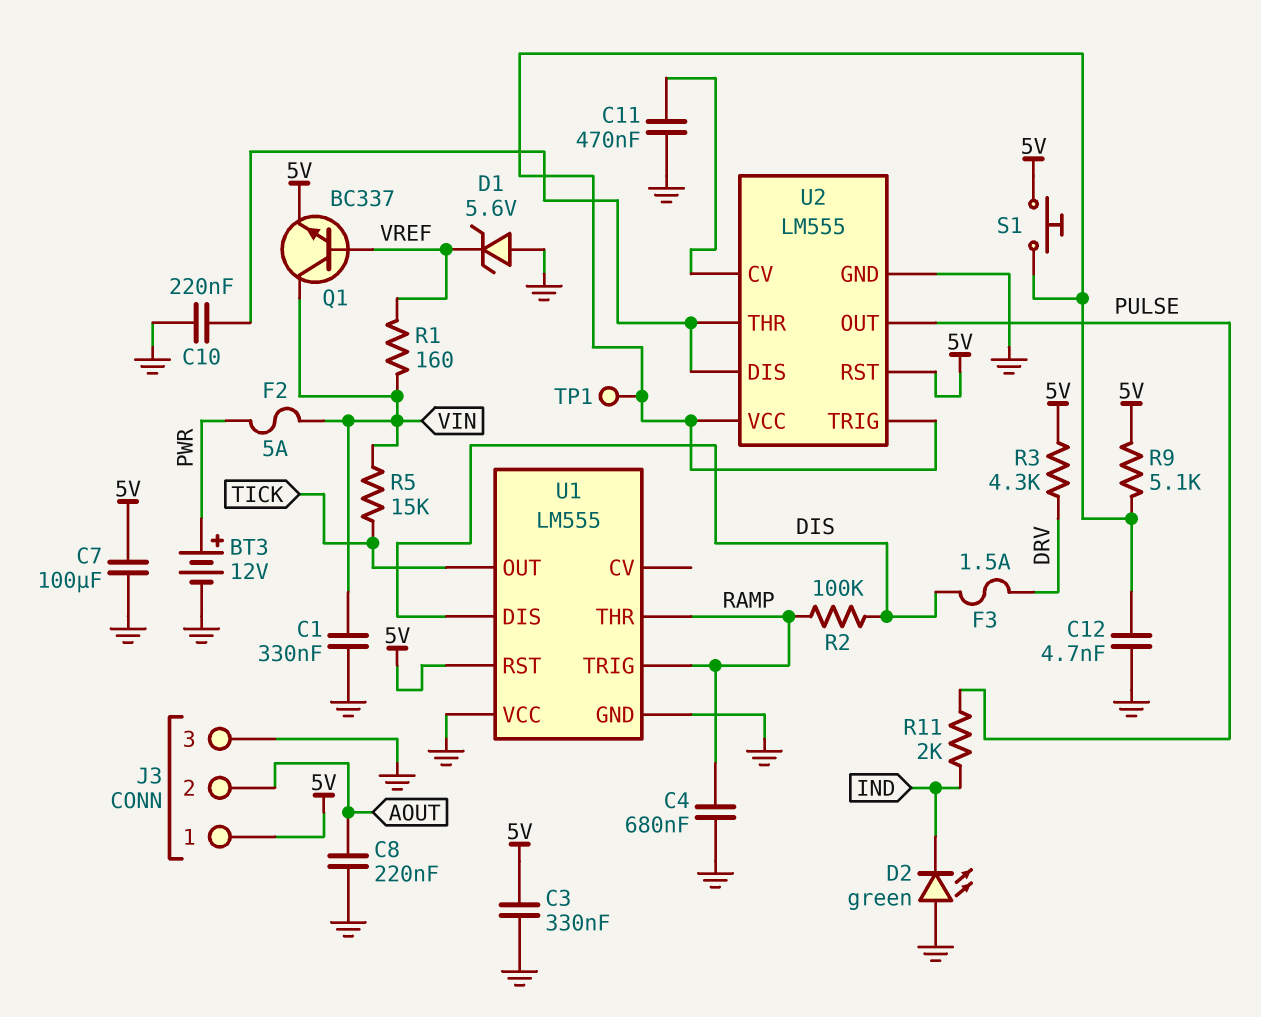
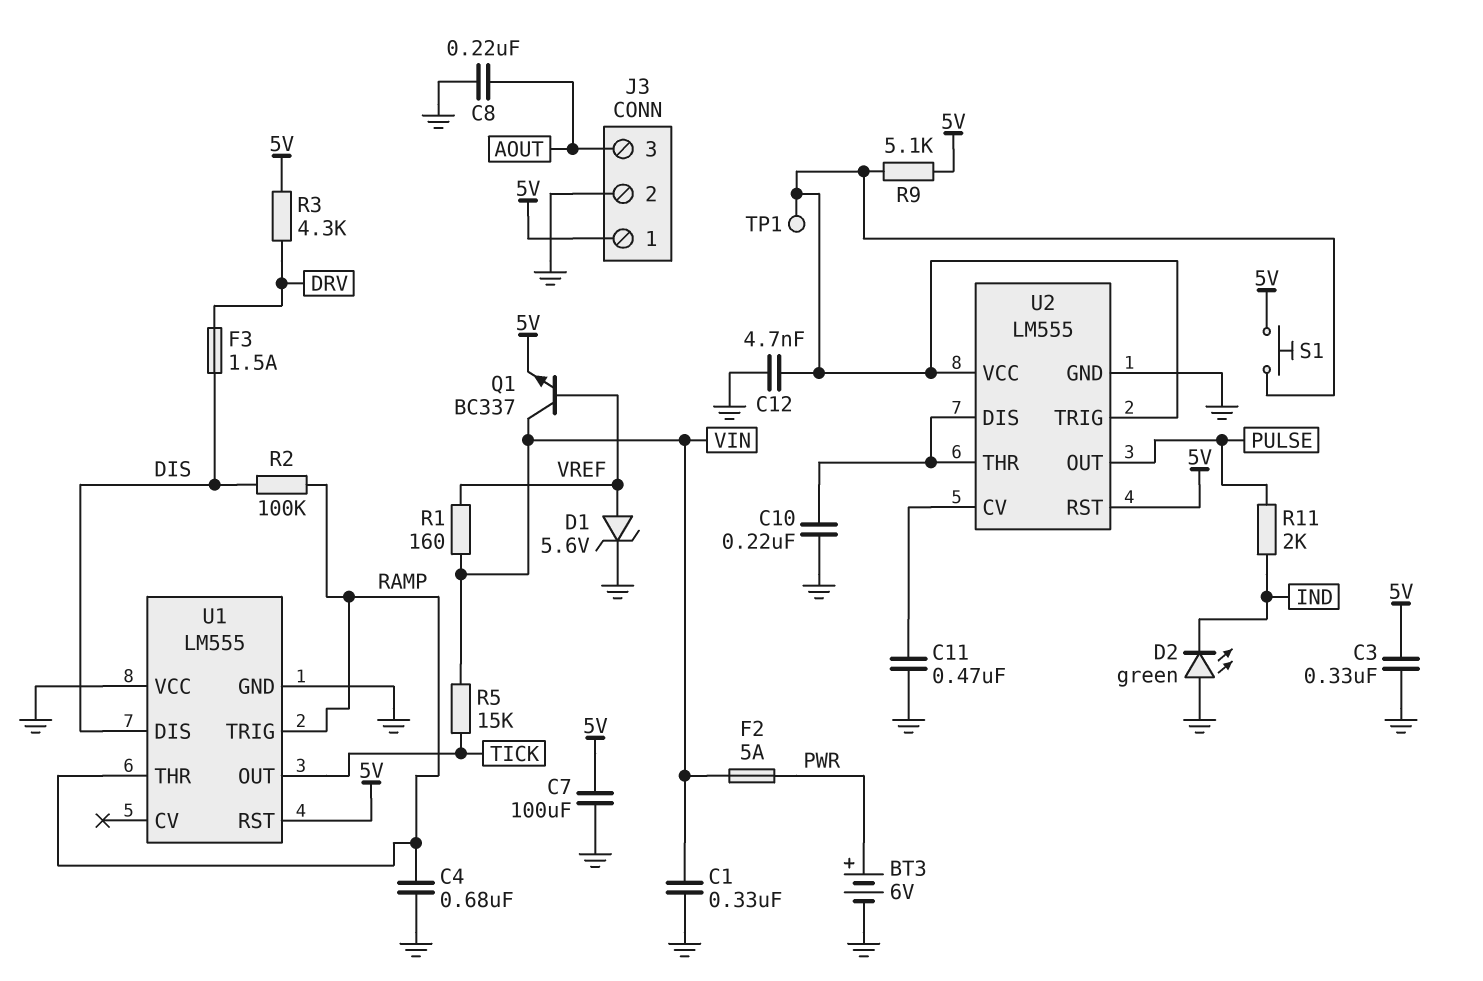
BT3: 12V (plus PWR, minus GND) -> 6V (plus PWR, minus GND)
D1: zener 5.6V (A GND, K VREF) -> zener 5.6V (A VREF, K GND)
J3 pin 2: AOUT -> GND
J3 pin 3: GND -> AOUT

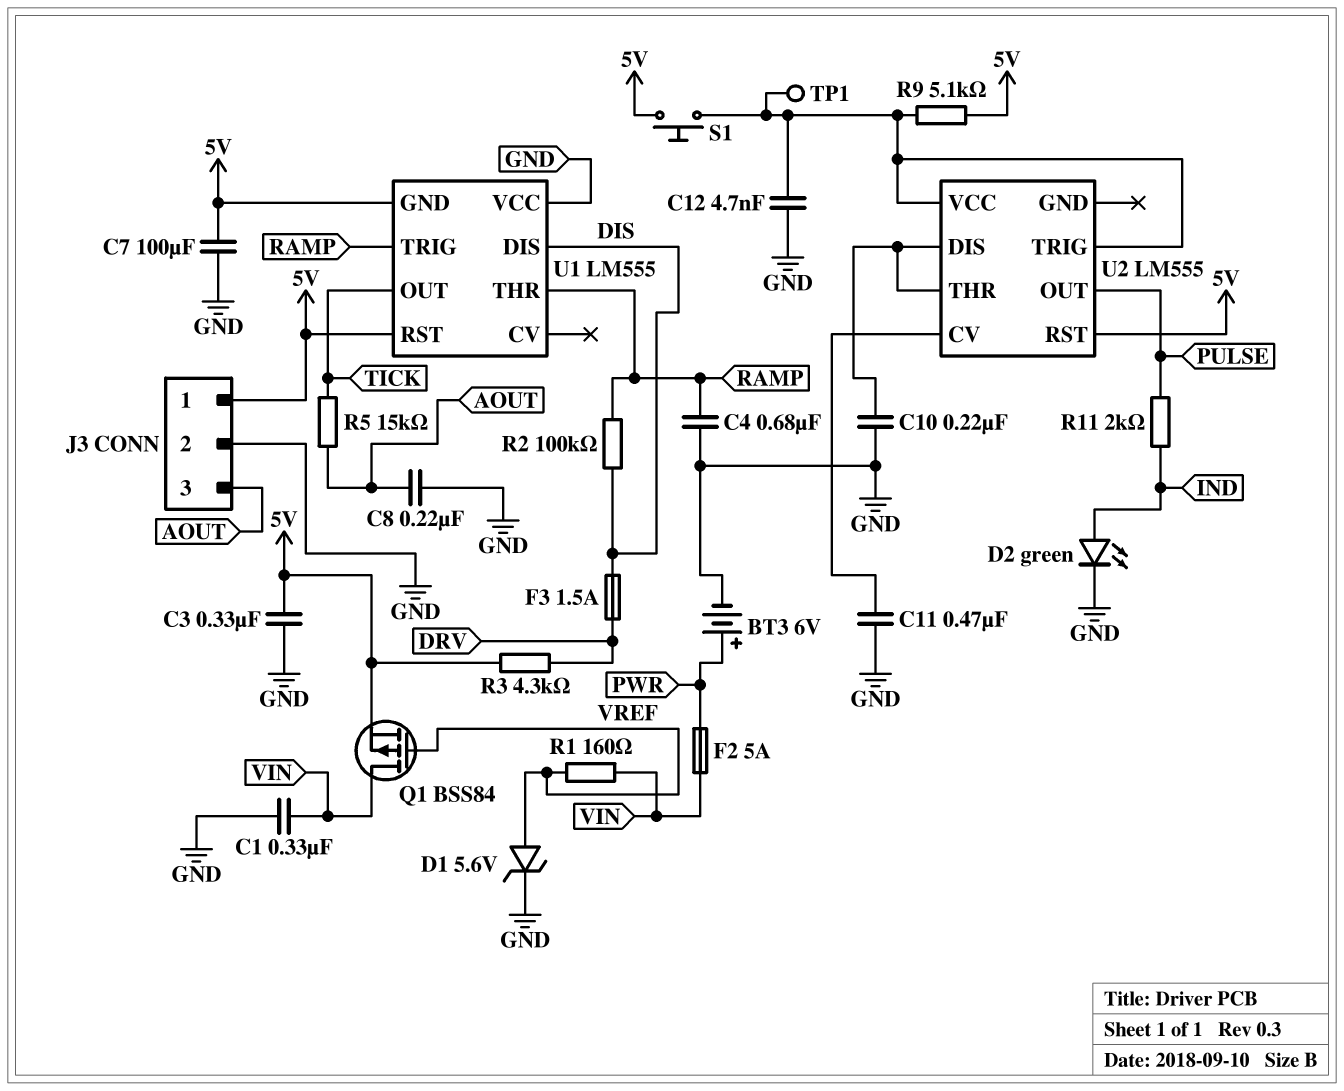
D2: LED green (A GND, K IND) -> LED green (A IND, K GND)
Q1: NPN BC337 (B VREF, C VIN, E 5V) -> PMOS BSS84 (G VREF, D VIN, S 5V)
R5: 15k (TICK, VIN) -> 15k (AOUT, TICK)
U1 pin GND: GND -> 5V
U2 pin GND: GND -> none

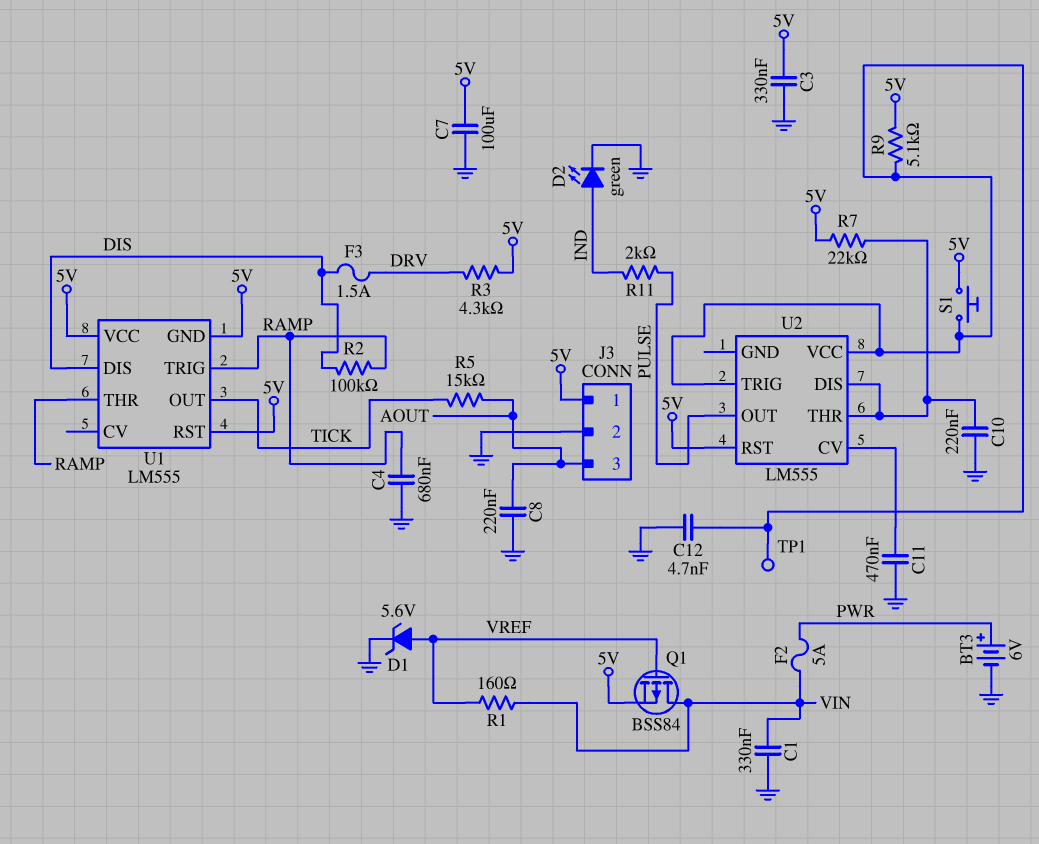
R7: none -> 22k (5V, U2/DIS)
U1 pin VCC: GND -> 5V

